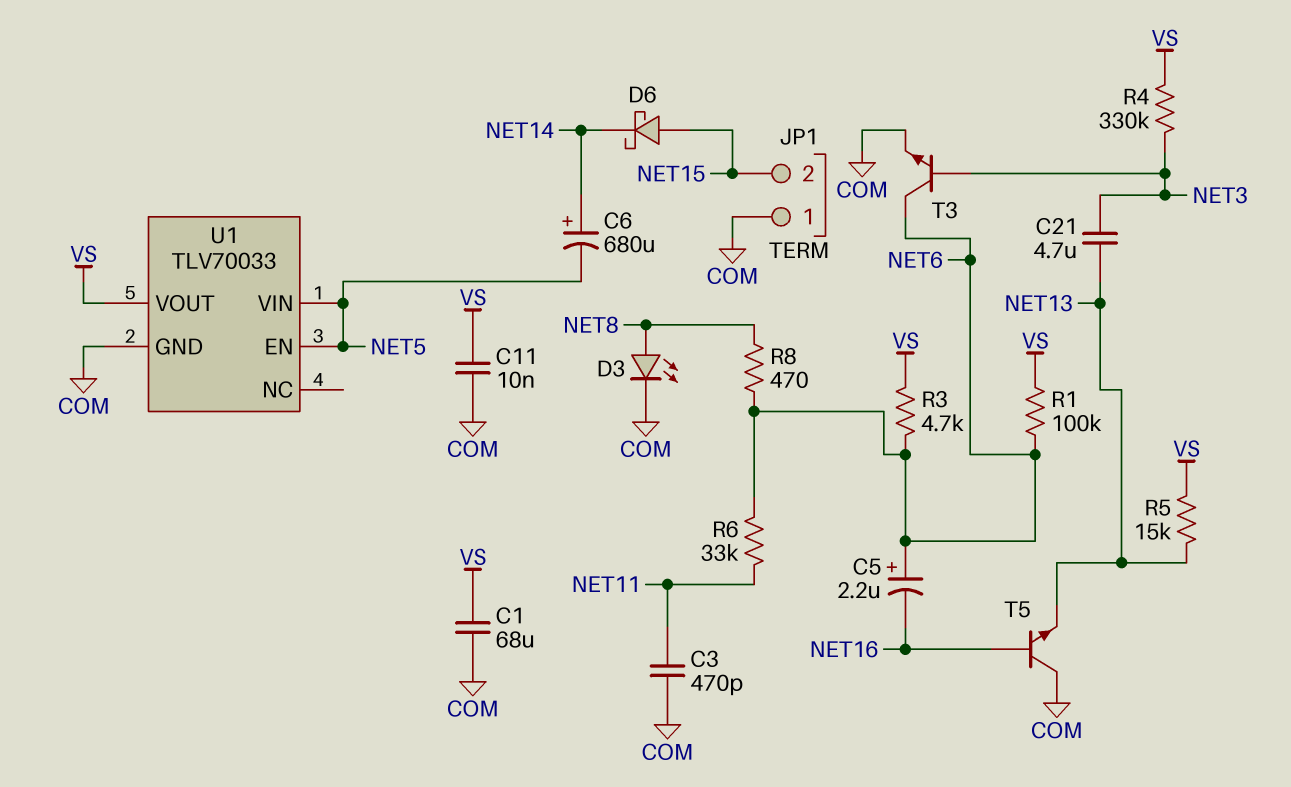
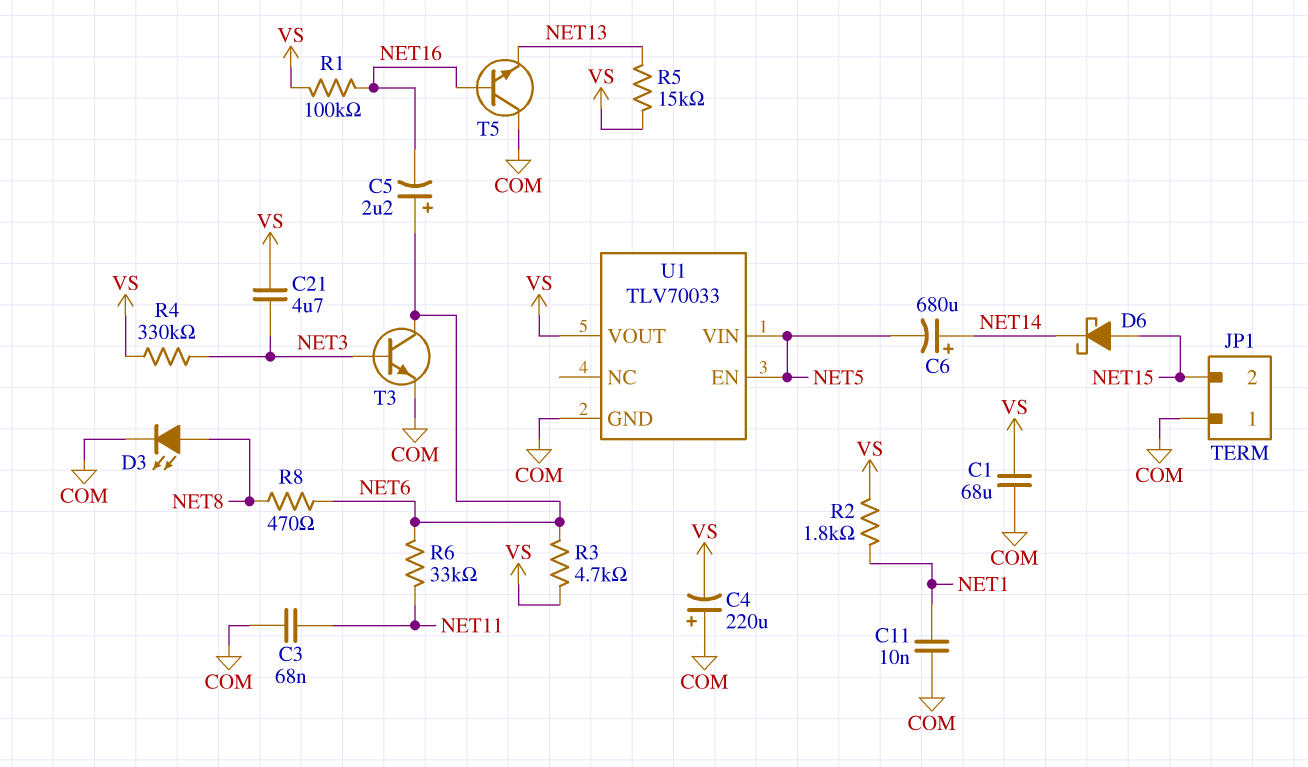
C3: 470pF (COM, NET11) -> 68nF (COM, NET11)
C4: none -> 220uF (plus COM, minus VS)
C11: 10nF (COM, VS) -> 10nF (COM, NET1)
C21: 4.7uF (NET3, NET13) -> 4.7uF (NET3, VS)
R1: 100k (NET6, VS) -> 100k (NET16, VS)
R2: none -> 1.8k (NET1, VS)

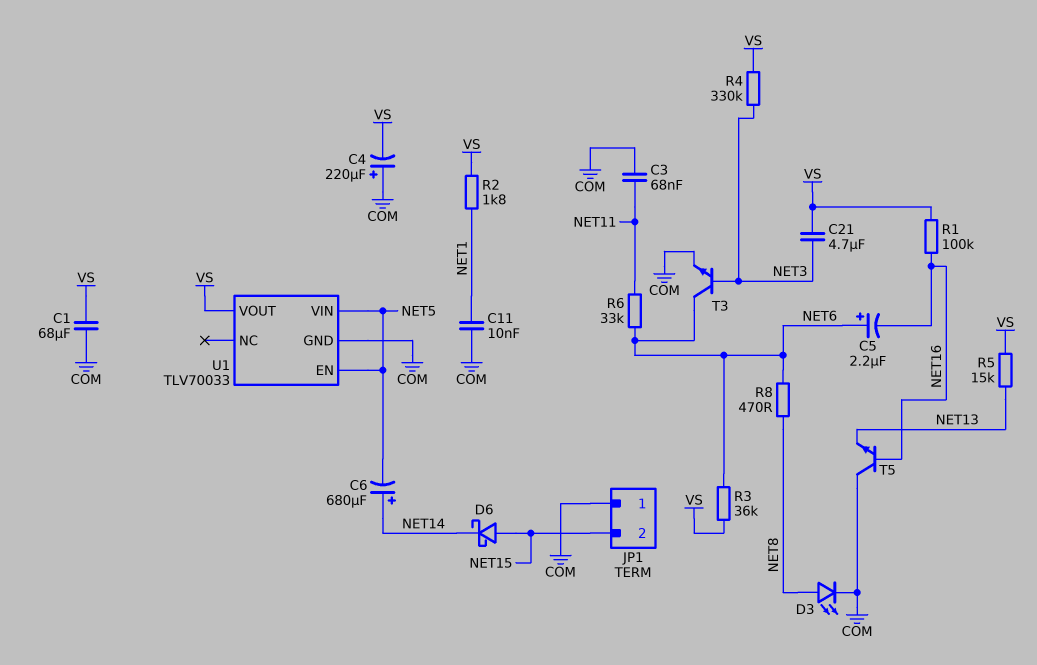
R3: 4.7k (NET6, VS) -> 36k (NET6, VS)

